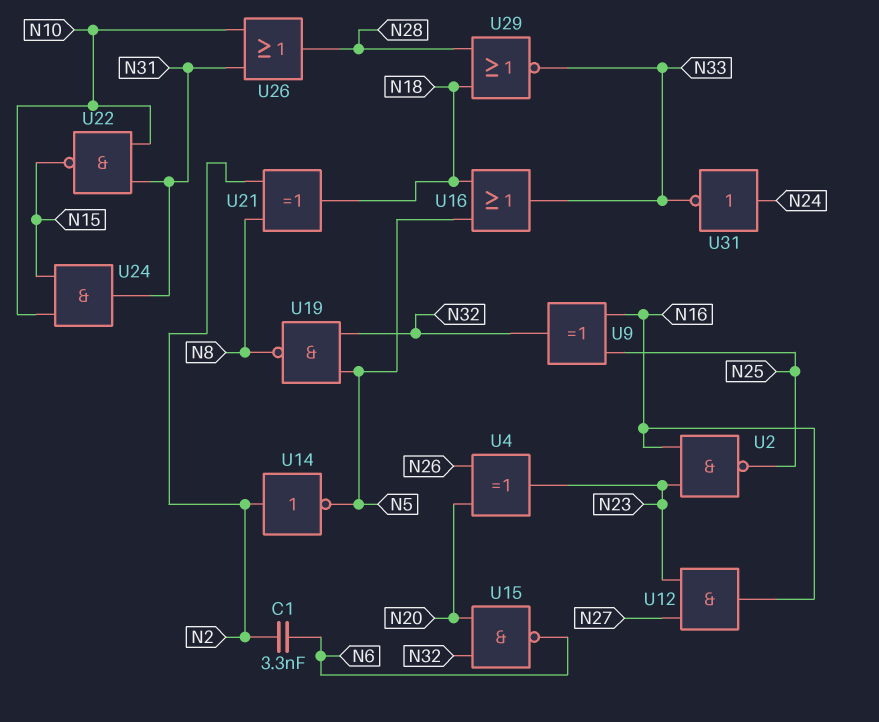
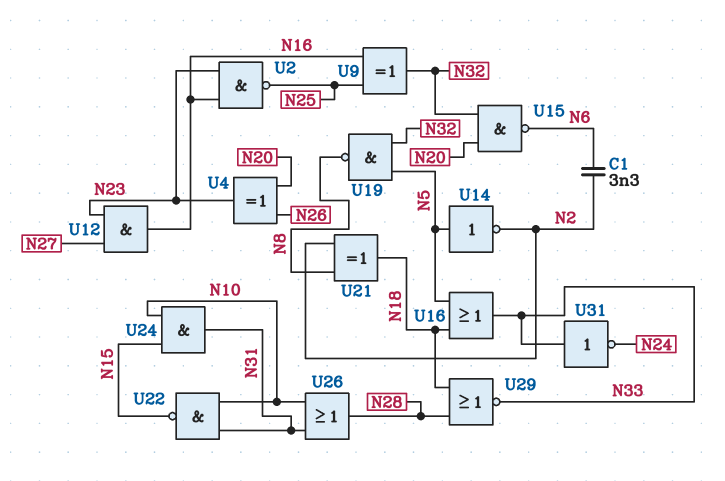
U14: NOT (in N2, out N5) -> NOT (in N5, out N2)
U31: NOT (in N24, out N33) -> NOT (in N33, out N24)

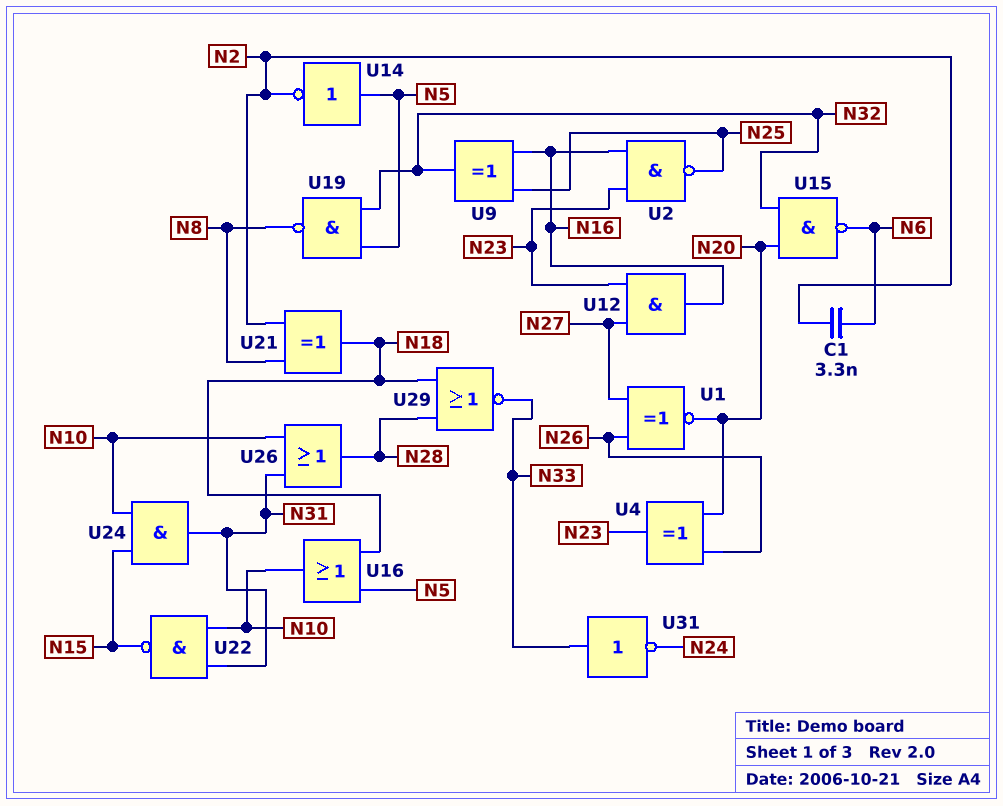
U1: none -> XNOR (in N26, in N27, out N20)
U16: OR (in N5, in N18, out N33) -> OR (in N5, in N18, out N10)

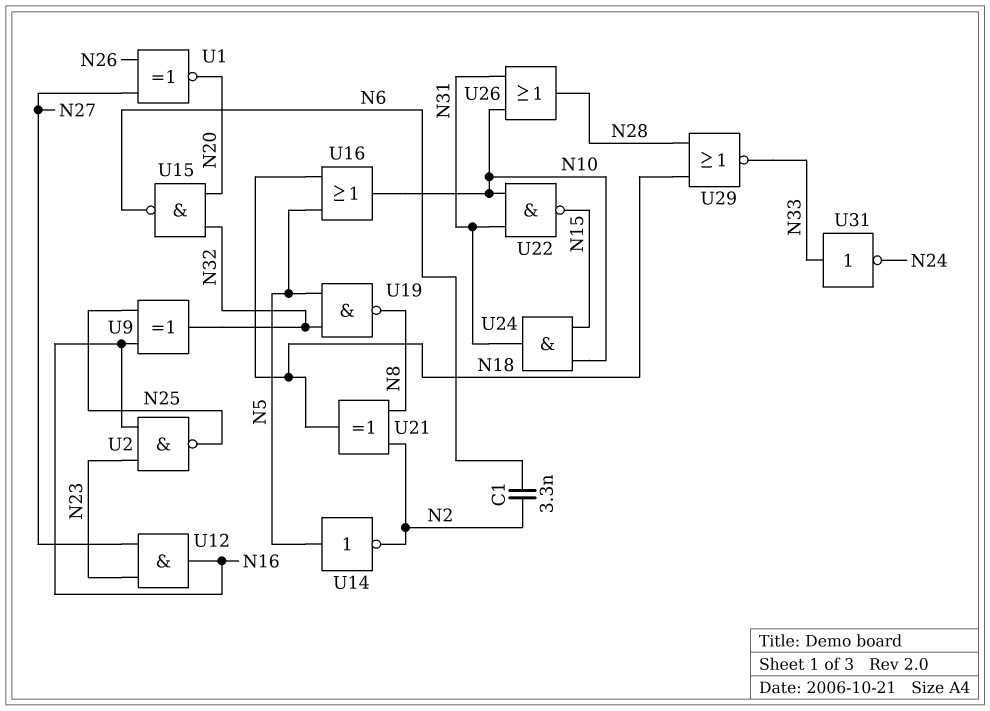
U4: XOR (in N20, in N26, out N23) -> none

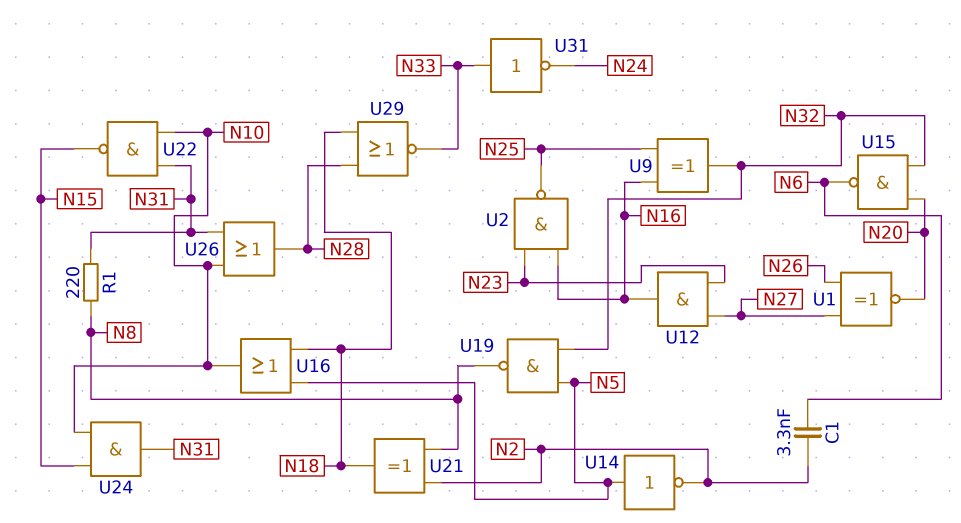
R1: none -> 220 (N8, N31)

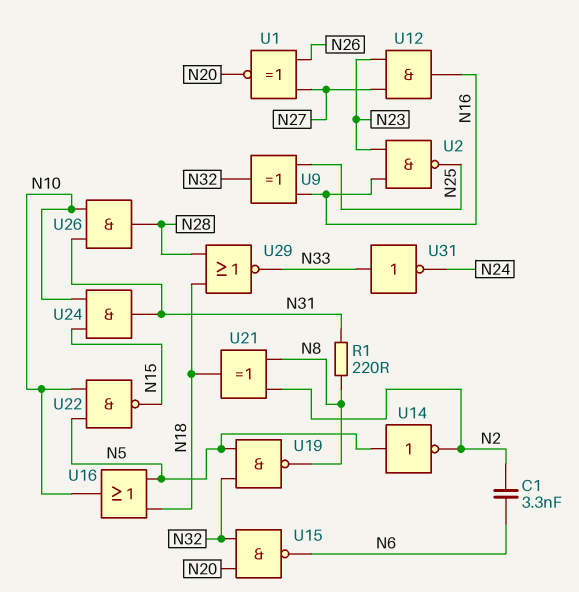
U22: NAND (in N10, in N31, out N15) -> NAND (in N5, in N10, out N15)
U26: OR (in N10, in N31, out N28) -> AND (in N10, in N31, out N28)

